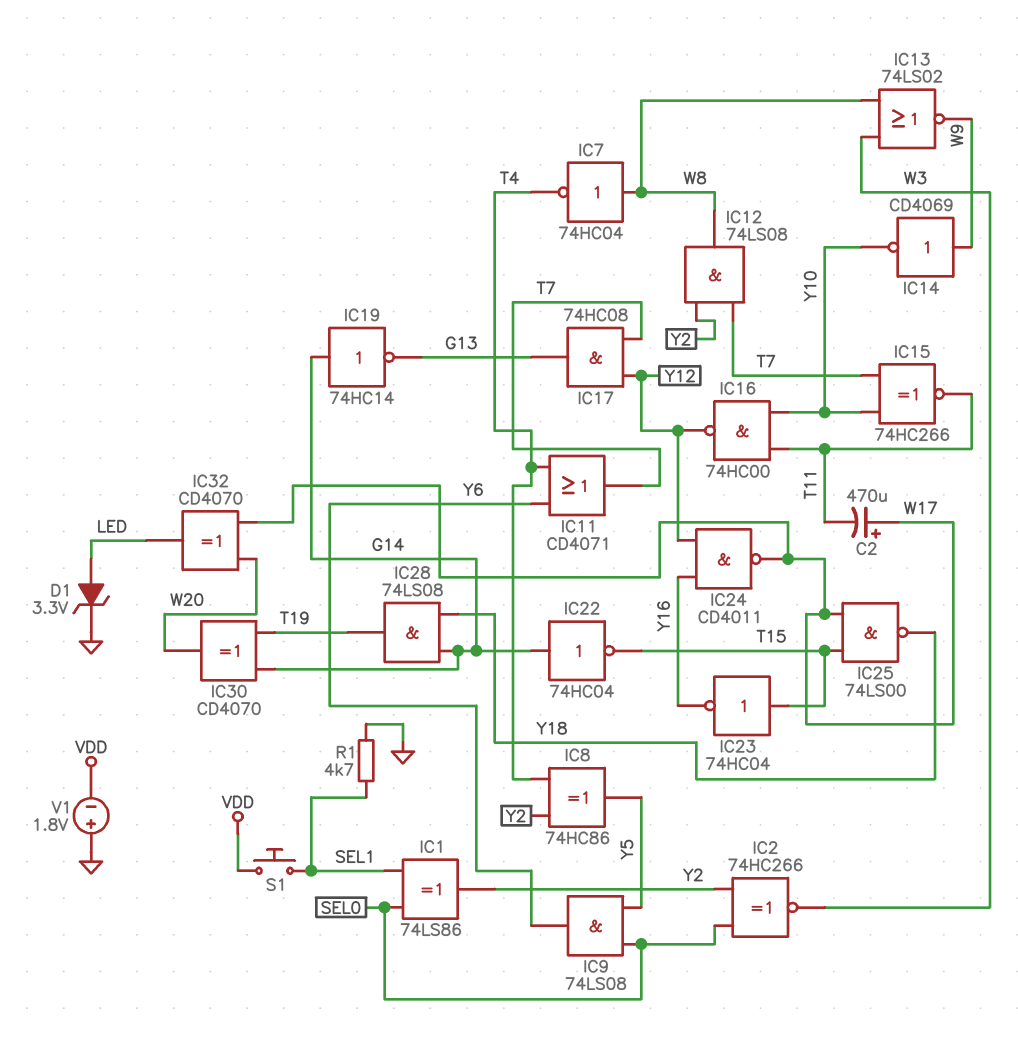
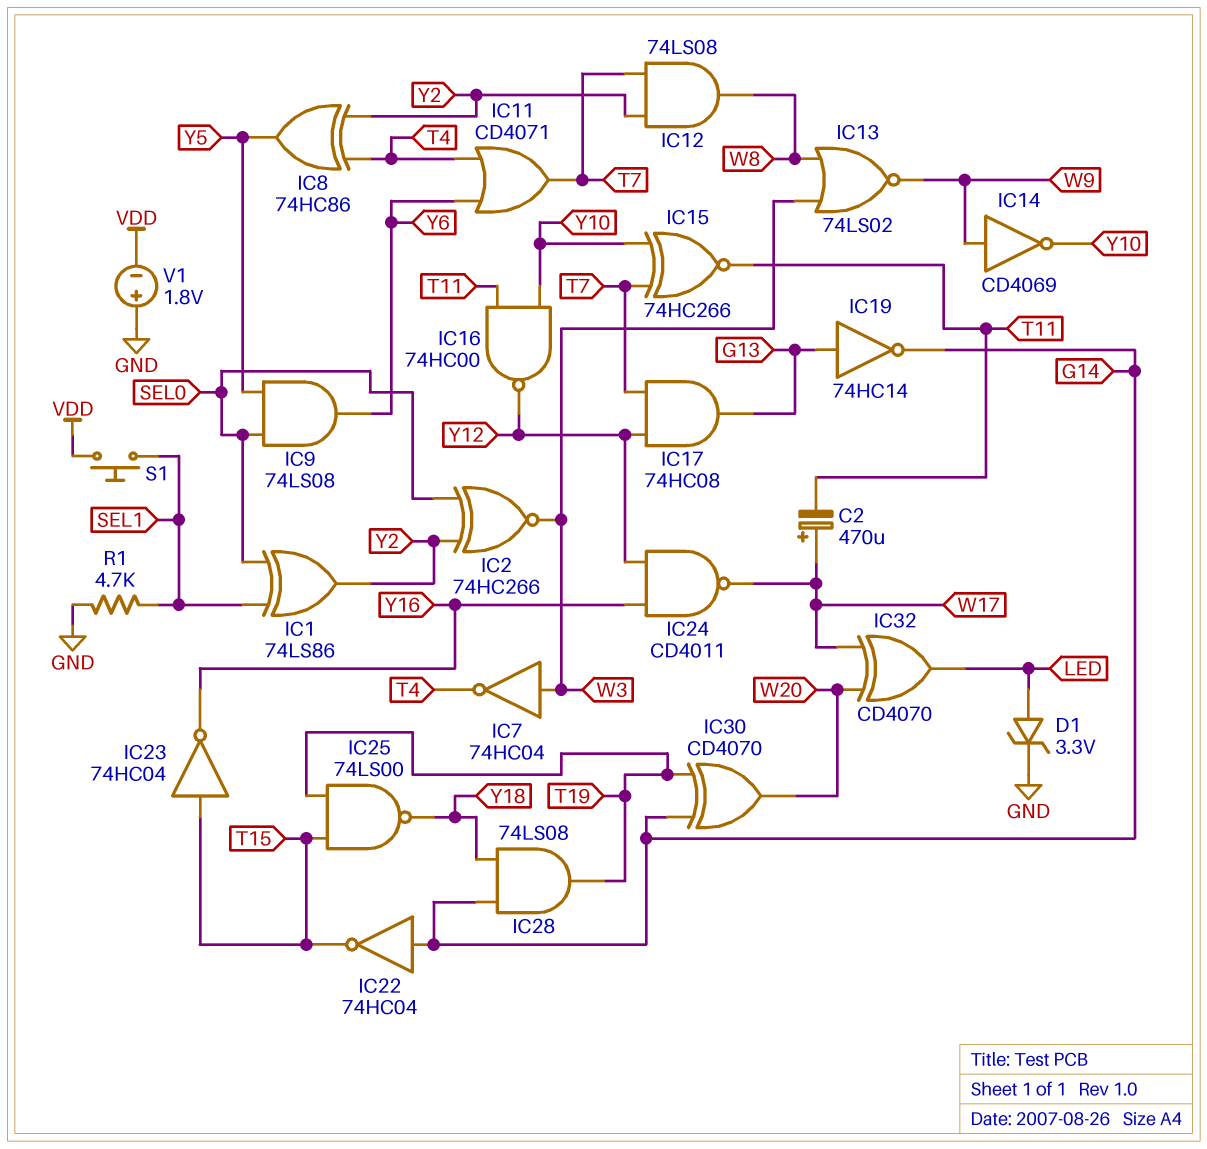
IC7: NOT 74HC04 (in W8, out T4) -> NOT 74HC04 (in W3, out T4)
IC19: NOT 74HC14 (in G14, out G13) -> NOT 74HC14 (in G13, out G14)
IC25: NAND 74LS00 (in T15, in W17, out Y18) -> NAND 74LS00 (in T15, in T19, out Y18)

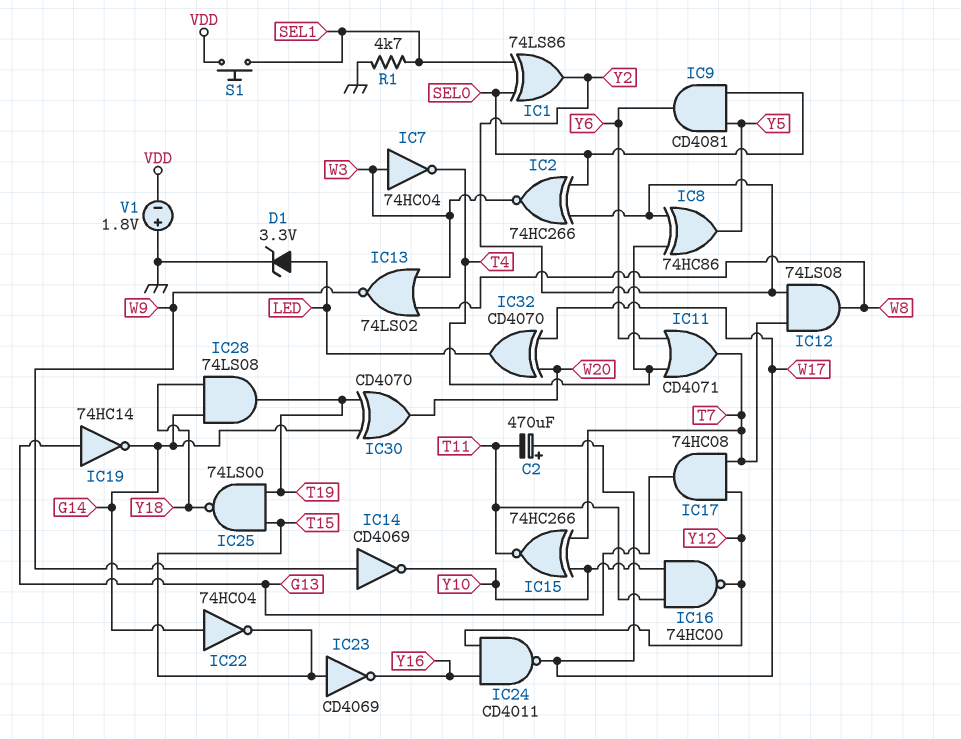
IC9: AND 74LS08 (in SEL0, in Y5, out Y6) -> AND CD4081 (in SEL0, in Y5, out Y6)
IC23: NOT 74HC04 (in T15, out Y16) -> NOT CD4069 (in T15, out Y16)

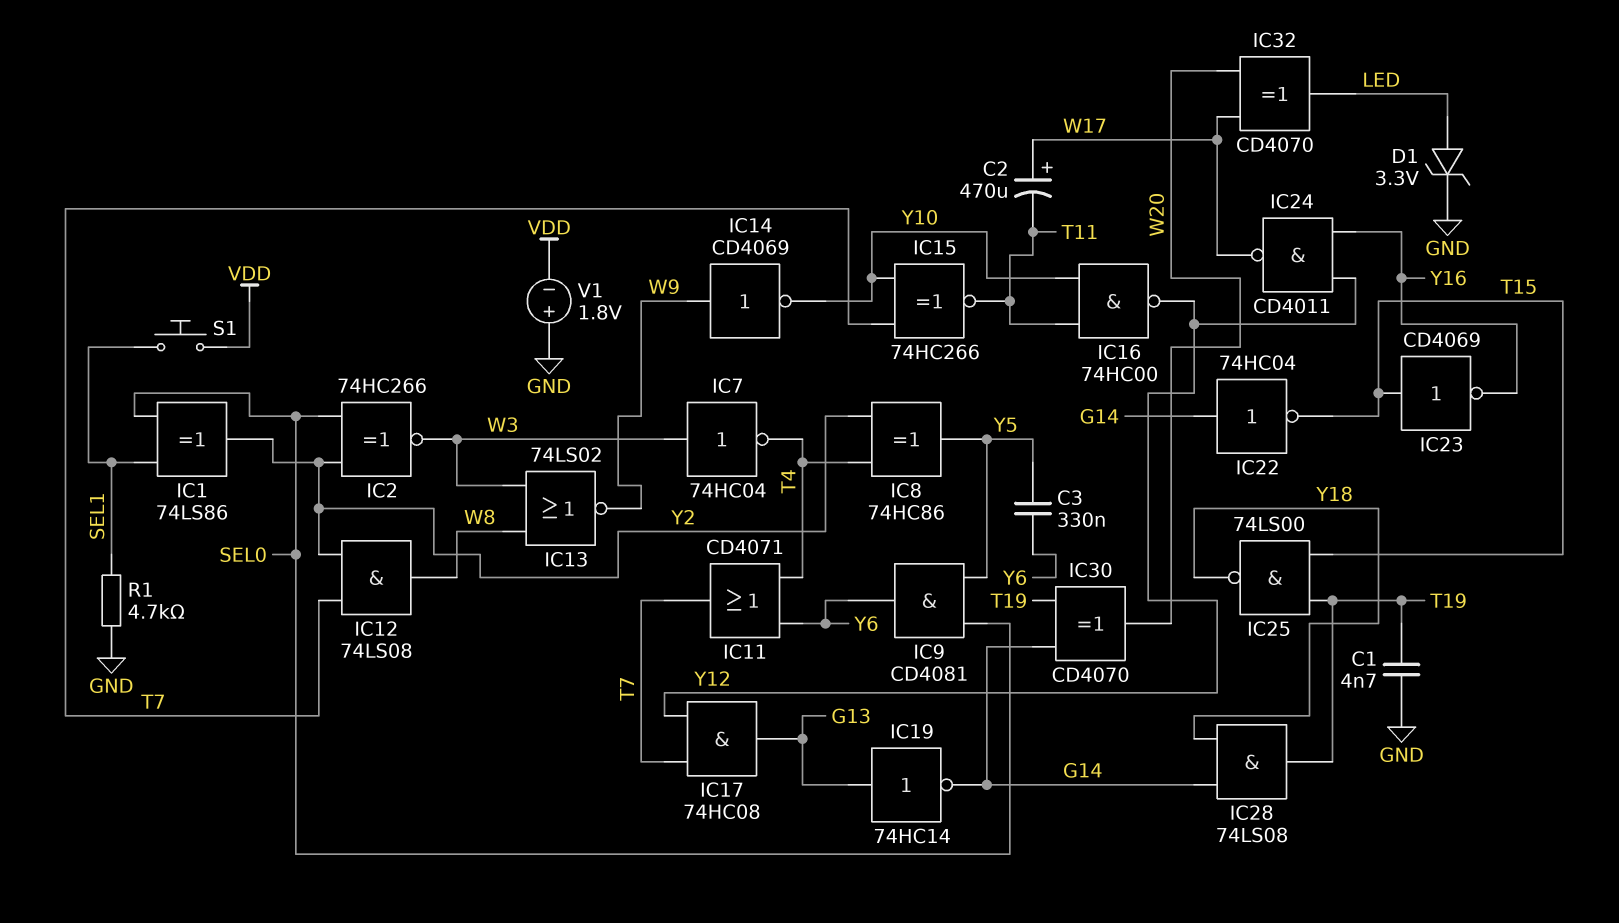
C1: none -> 4.7nF (GND, T19)
C3: none -> 330nF (Y5, Y6)

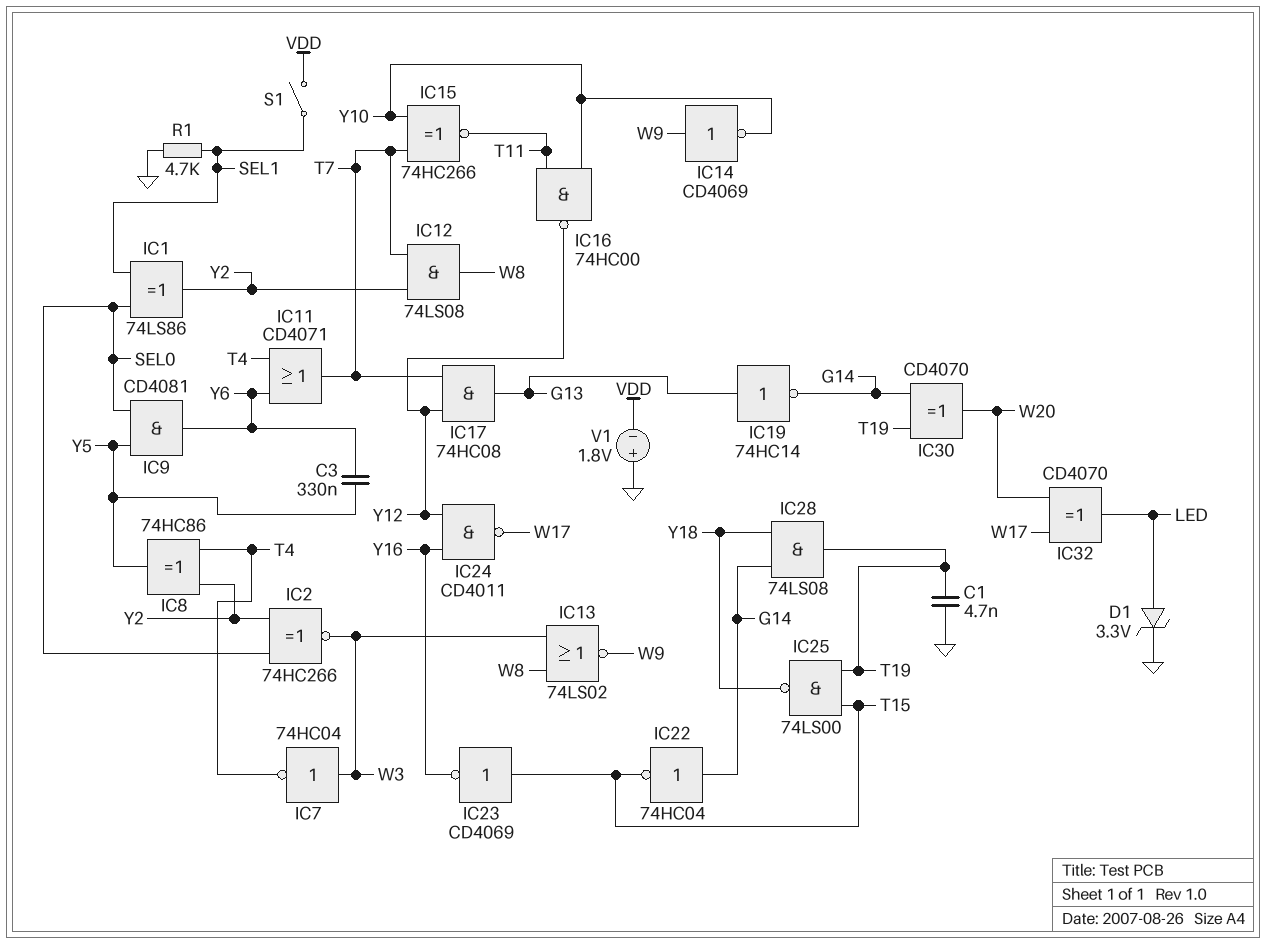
C2: 470uF (plus W17, minus T11) -> none
S1: button (SEL1, VDD) -> switch (SEL1, VDD)

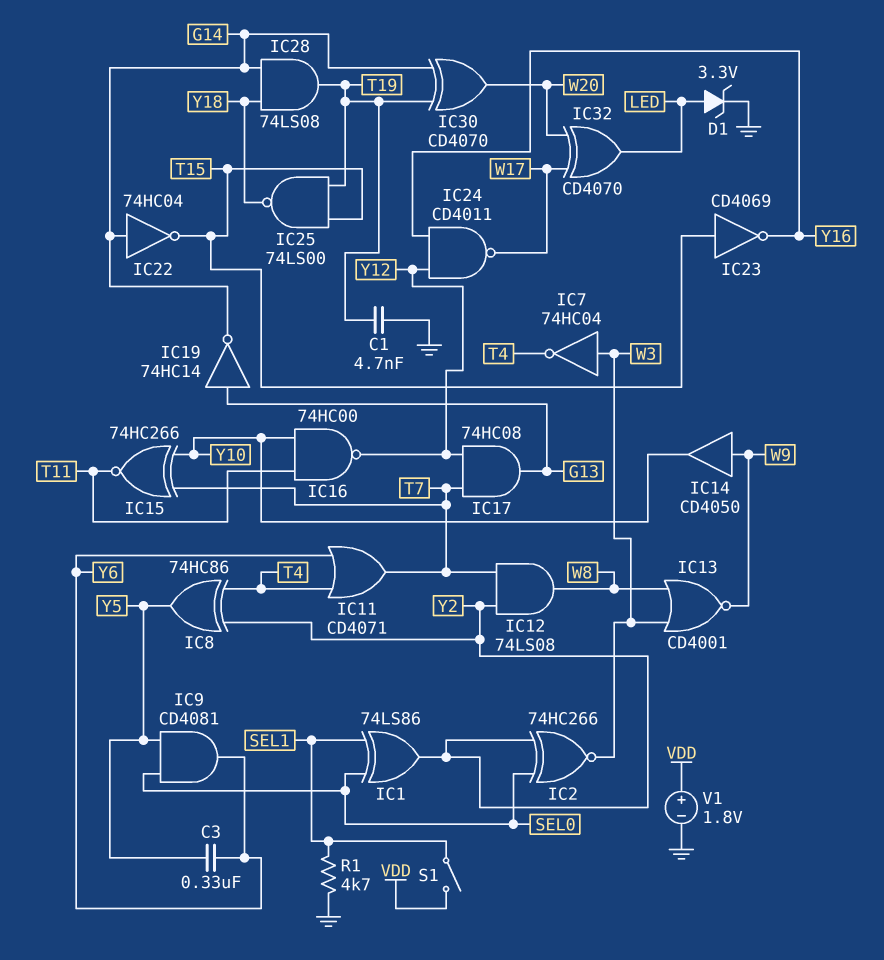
IC13: NOR 74LS02 (in W3, in W8, out W9) -> NOR CD4001 (in W3, in W8, out W9)
IC14: NOT CD4069 (in W9, out Y10) -> buffer CD4050 (in W9, out Y10)
V1: 1.8V (plus GND, minus VDD) -> 1.8V (plus VDD, minus GND)

